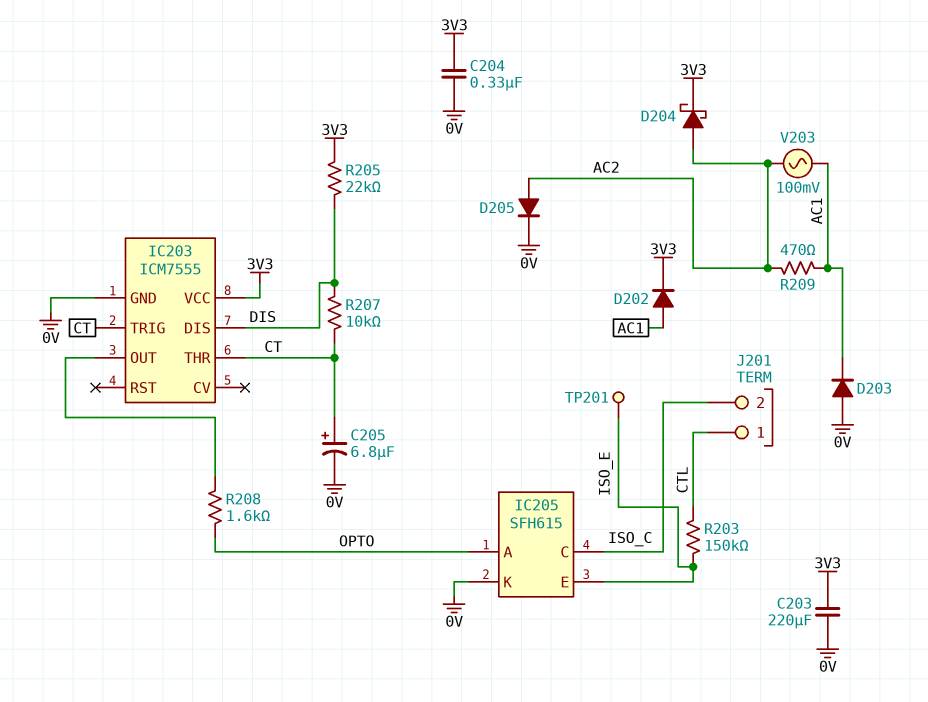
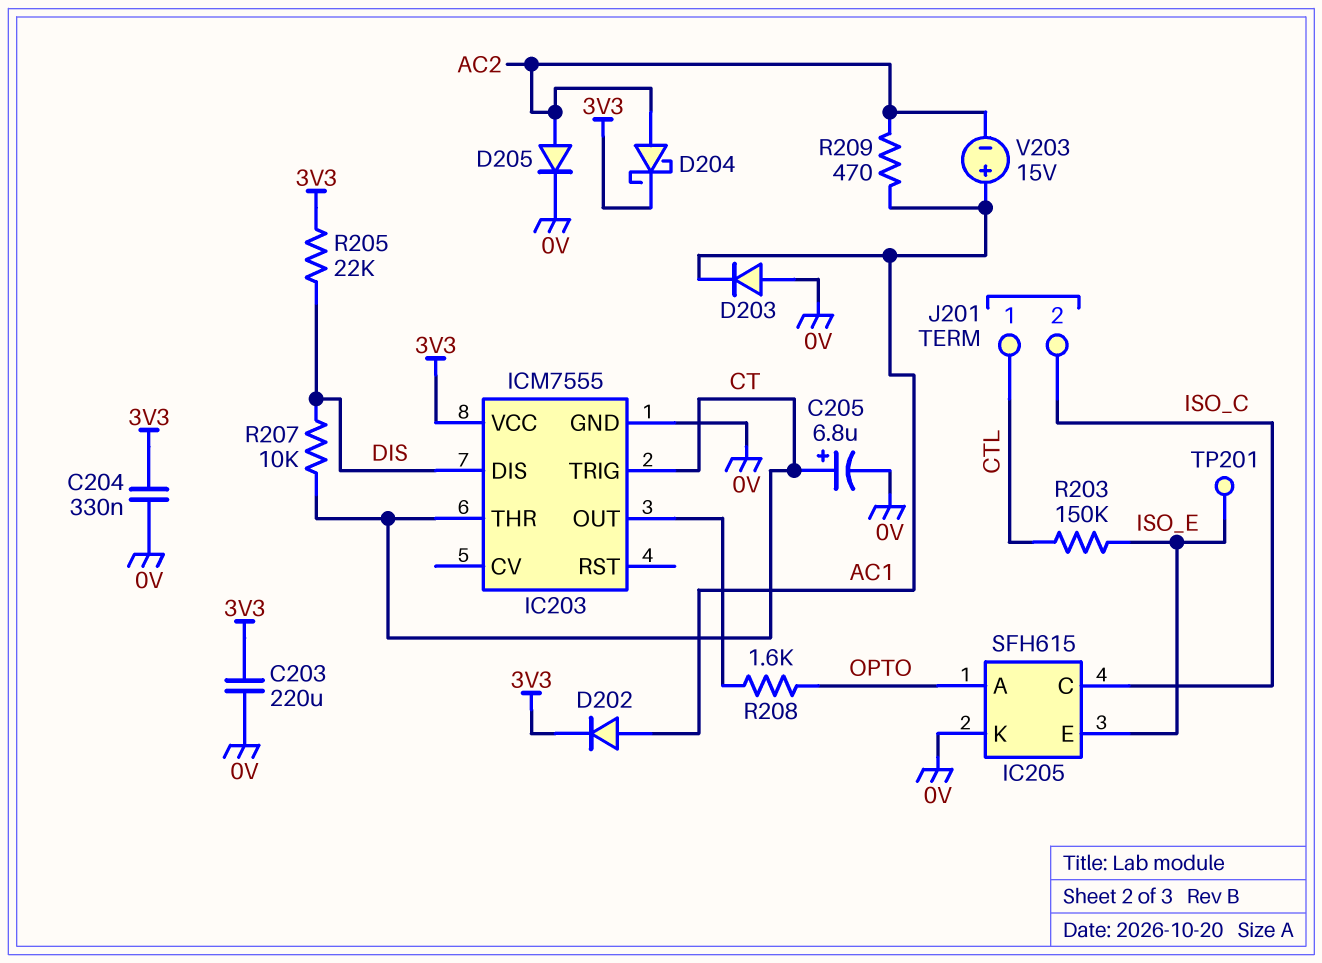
V203: AC 100mV (AC1, AC2) -> 15V (plus AC1, minus AC2)

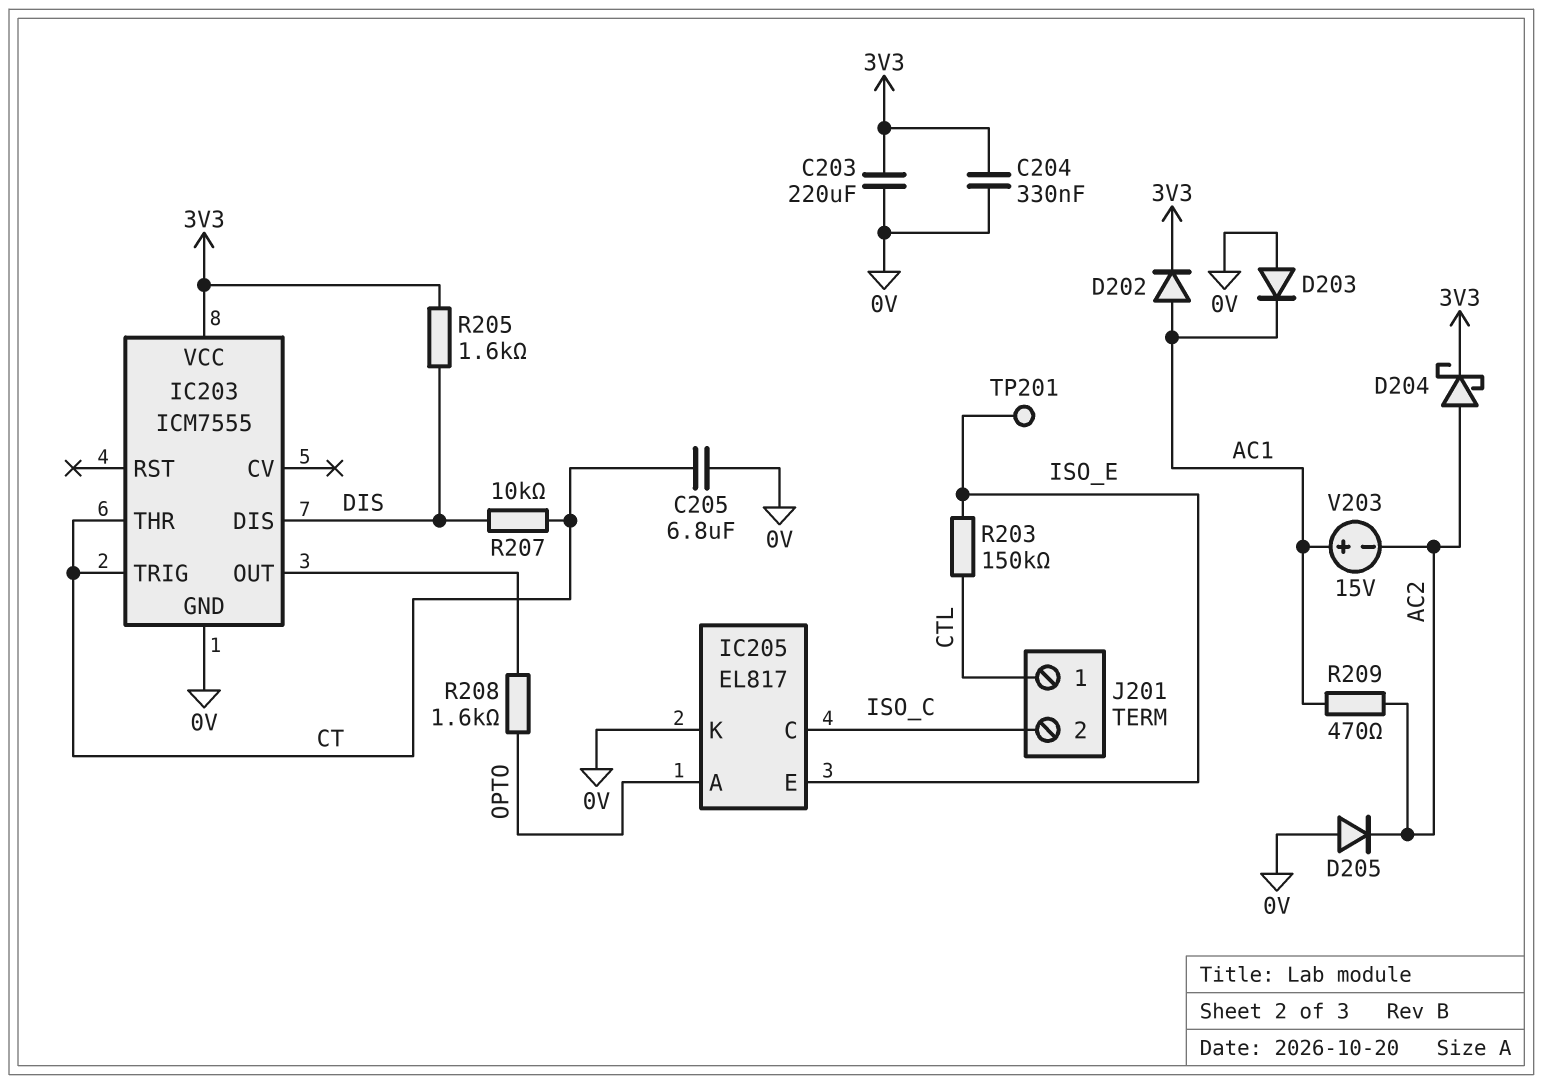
C205: 6.8uF (plus CT, minus 0V) -> 6.8uF (0V, CT)
D205: diode (A AC2, K 0V) -> diode (A 0V, K AC2)
IC205: SFH615 -> EL817
R205: 22k (3V3, DIS) -> 1.6k (3V3, DIS)

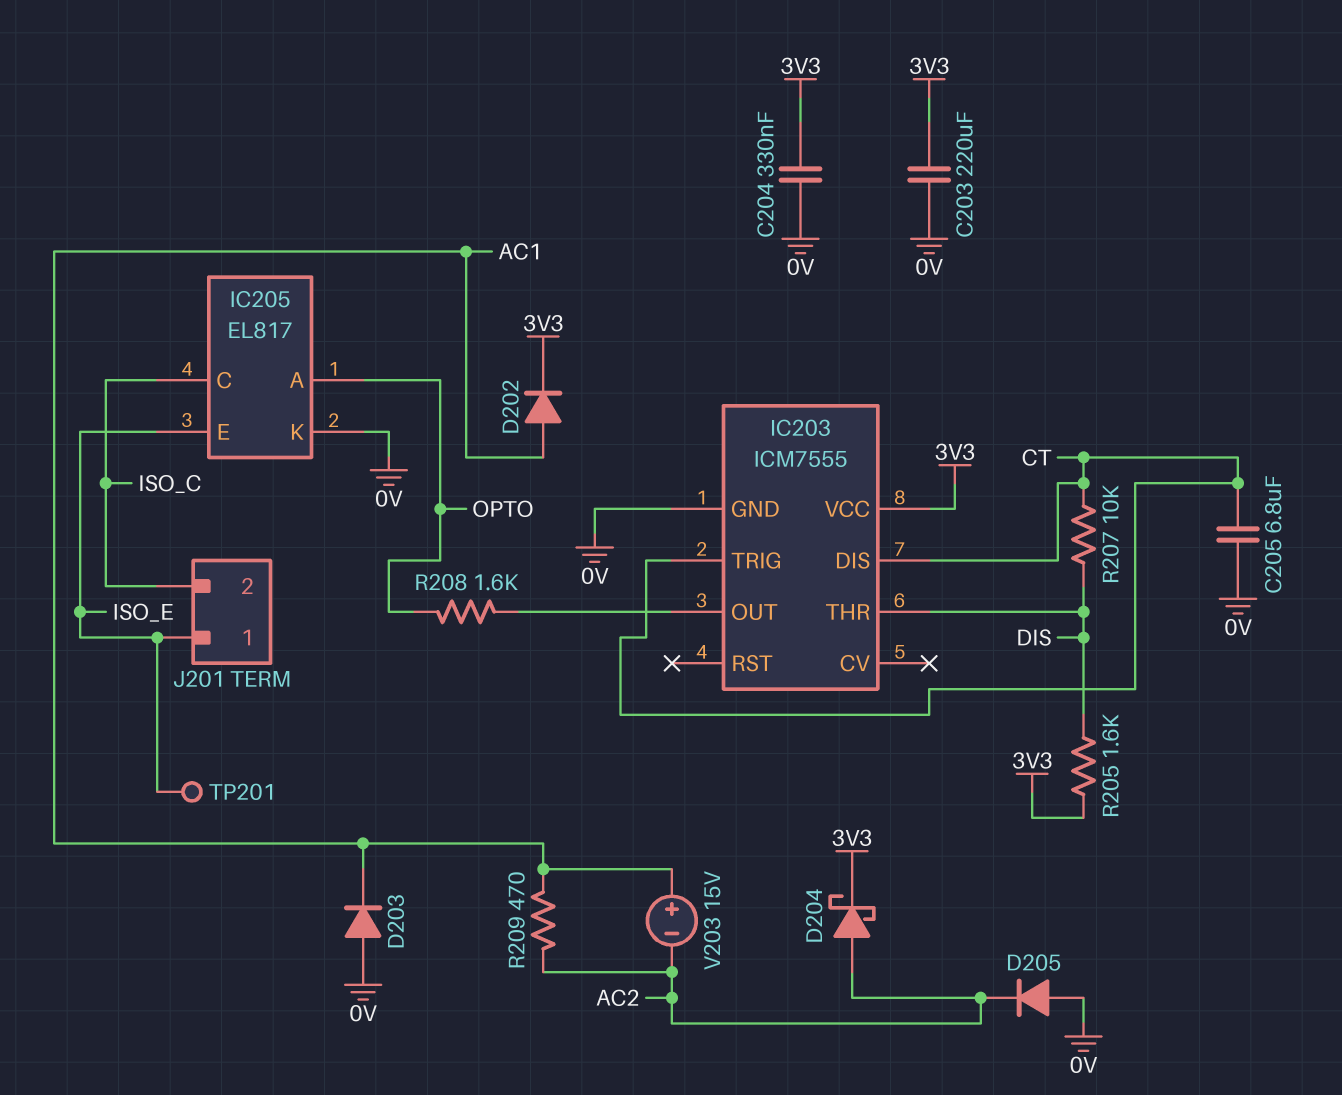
IC203 pin DIS: DIS -> CT
IC203 pin THR: CT -> DIS
J201 pin 1: CTL -> ISO_E
R203: 150k (CTL, ISO_E) -> none

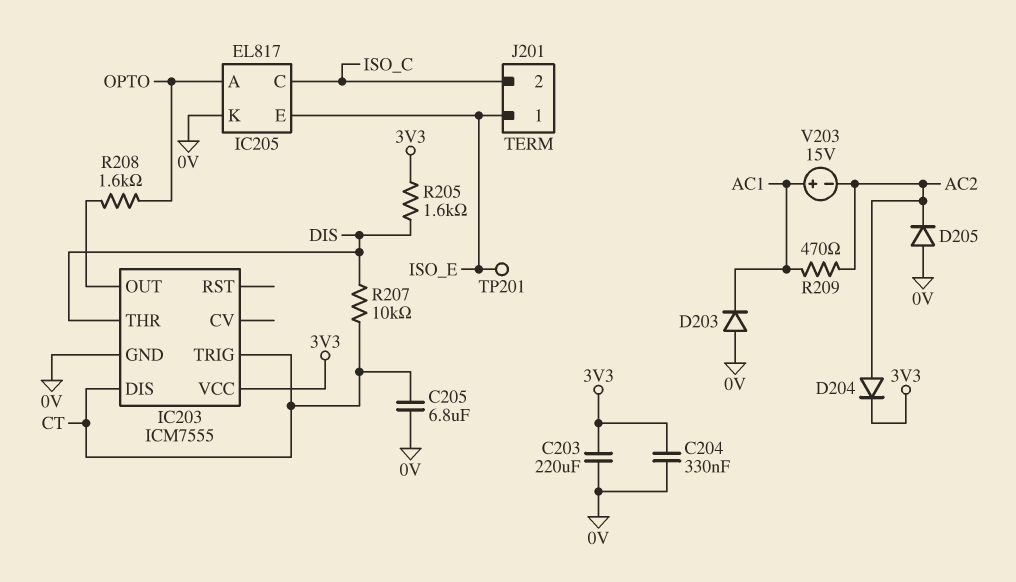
D202: diode (A AC1, K 3V3) -> none
D204: schottky (A AC2, K 3V3) -> diode (A AC2, K 3V3)

